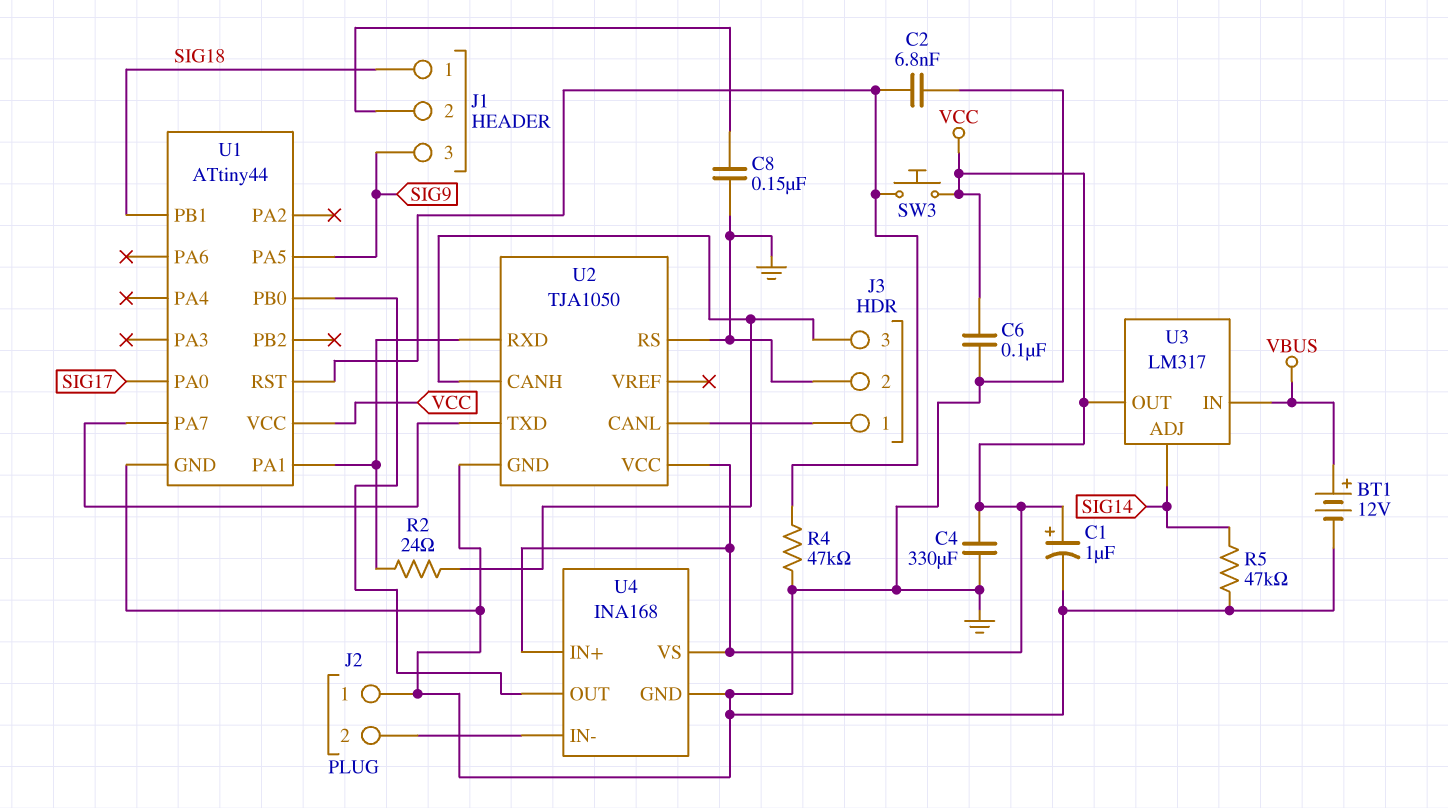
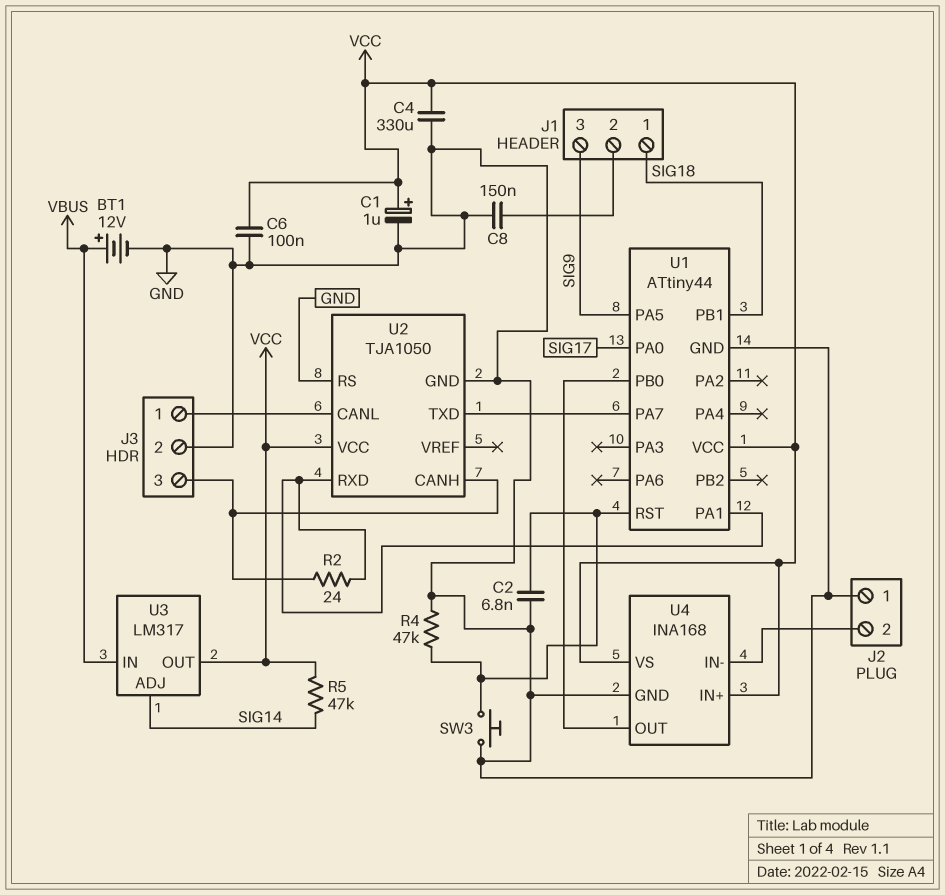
R5: 47k (GND, SIG14) -> 47k (SIG14, VCC)
SW3: button (U1/RST, VCC) -> button (GND, U1/RST)

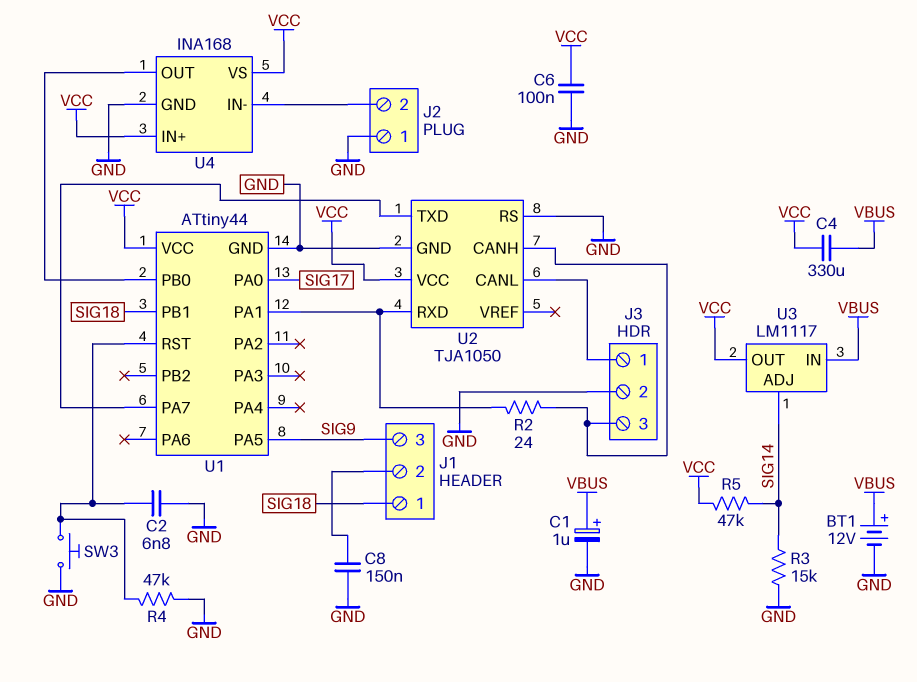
C1: 1uF (plus VCC, minus GND) -> 1uF (plus VBUS, minus GND)
C4: 330uF (GND, VCC) -> 330uF (VBUS, VCC)
R3: none -> 15k (GND, SIG14)
U3: LM317 -> LM1117

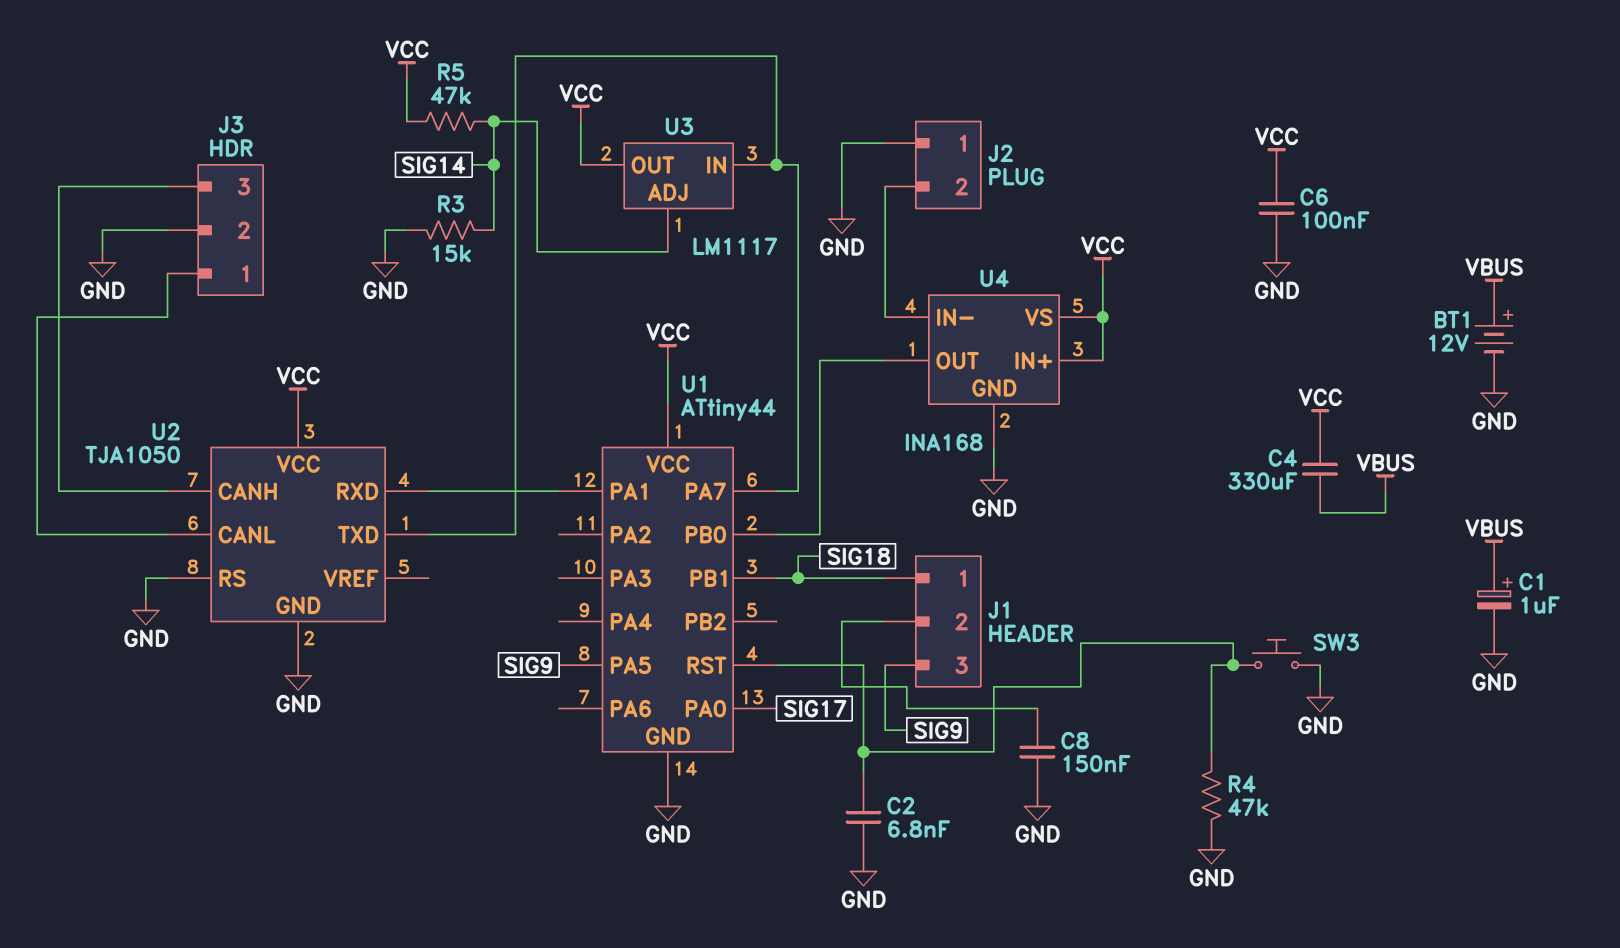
R2: 24 (J3/3, U1/PA1) -> none
U3 pin IN: VBUS -> U1/PA7

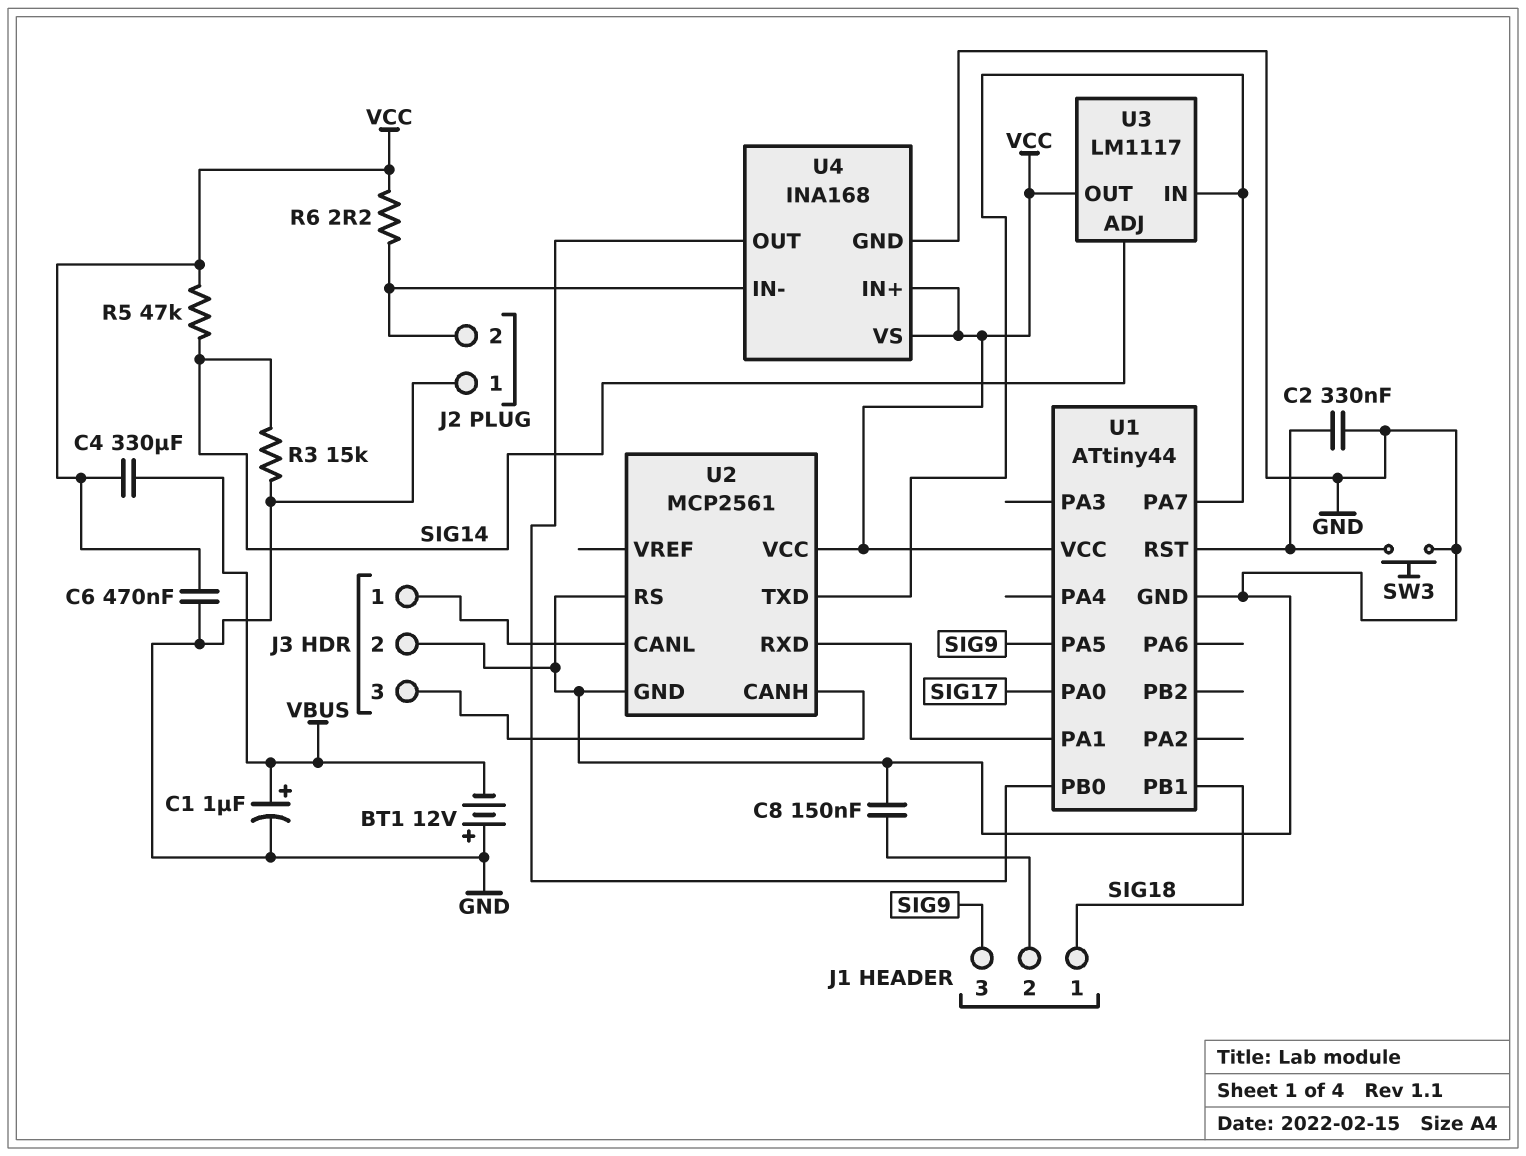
BT1: 12V (plus VBUS, minus GND) -> 12V (plus GND, minus VBUS)
C2: 6.8nF (GND, U1/RST) -> 330nF (GND, U1/RST)
C6: 100nF (GND, VCC) -> 470nF (GND, VCC)
R4: 47k (GND, U1/RST) -> none
R6: none -> 2.2 (J2/2, VCC)
U2: TJA1050 -> MCP2561

